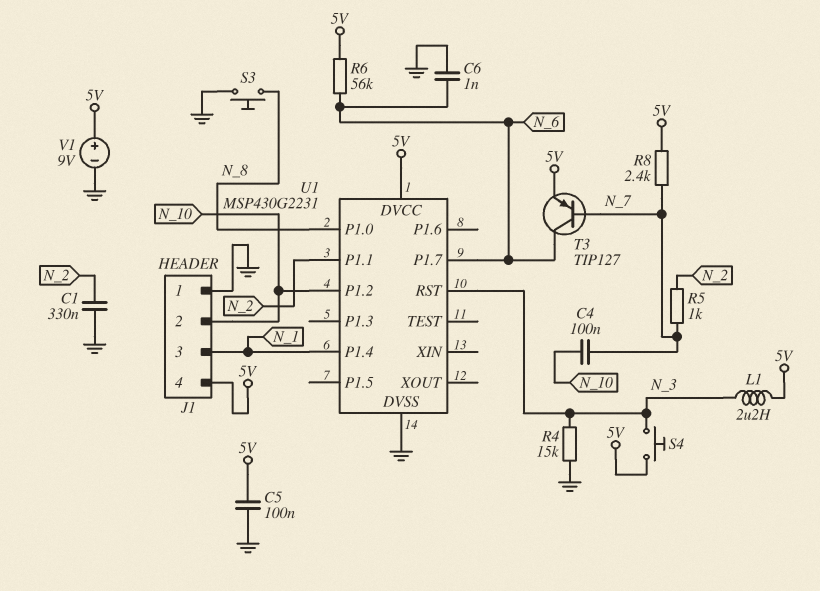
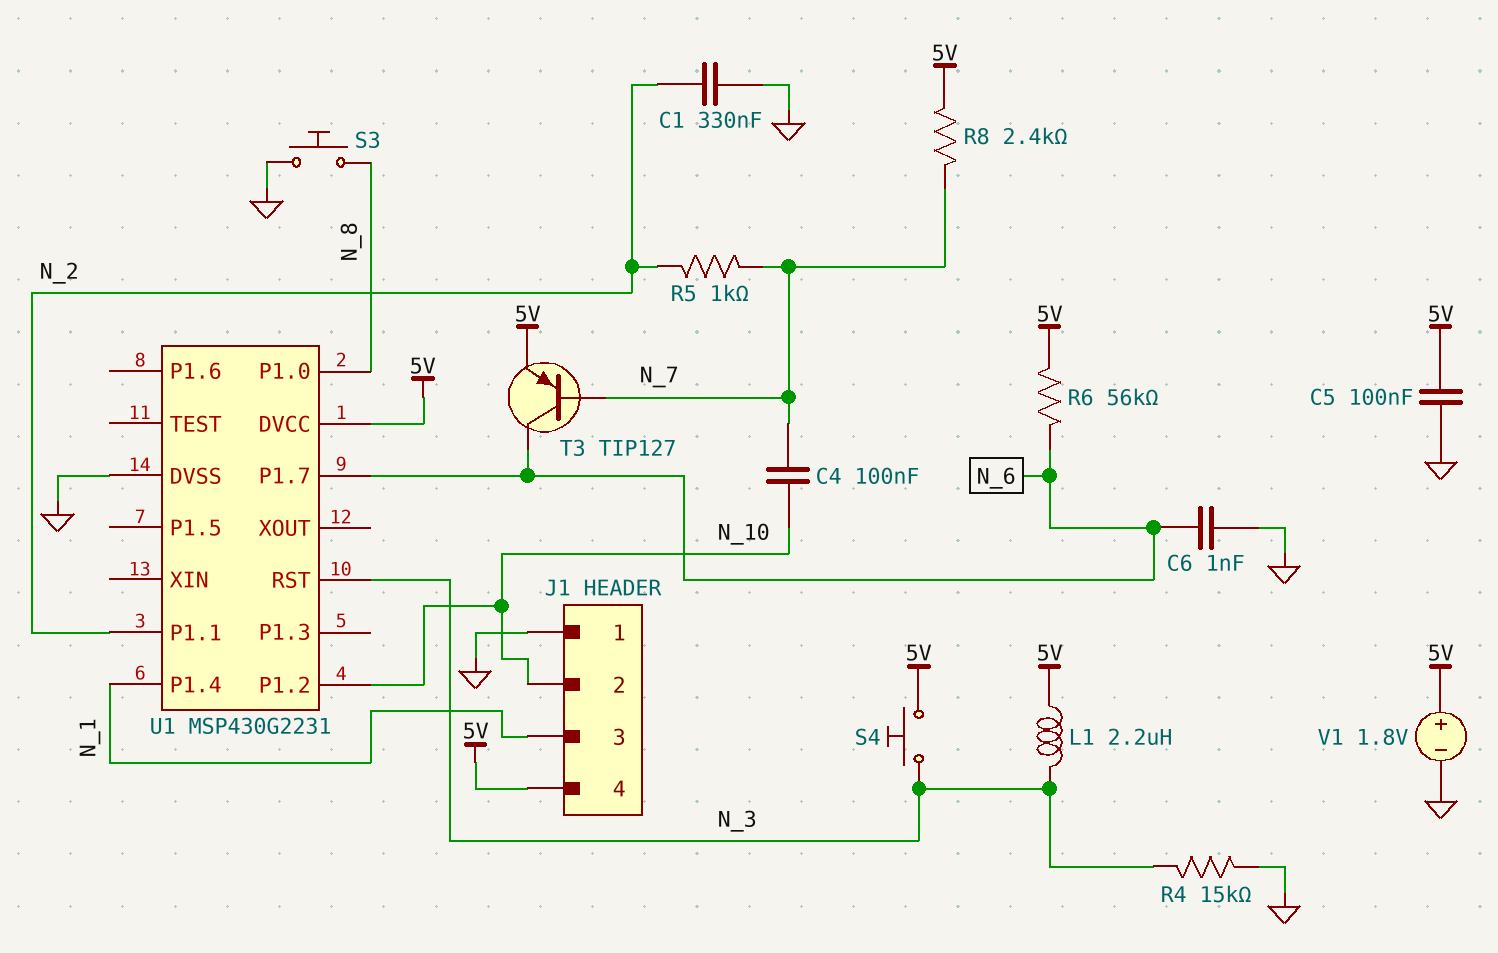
V1: 9V (plus 5V, minus GND) -> 1.8V (plus 5V, minus GND)

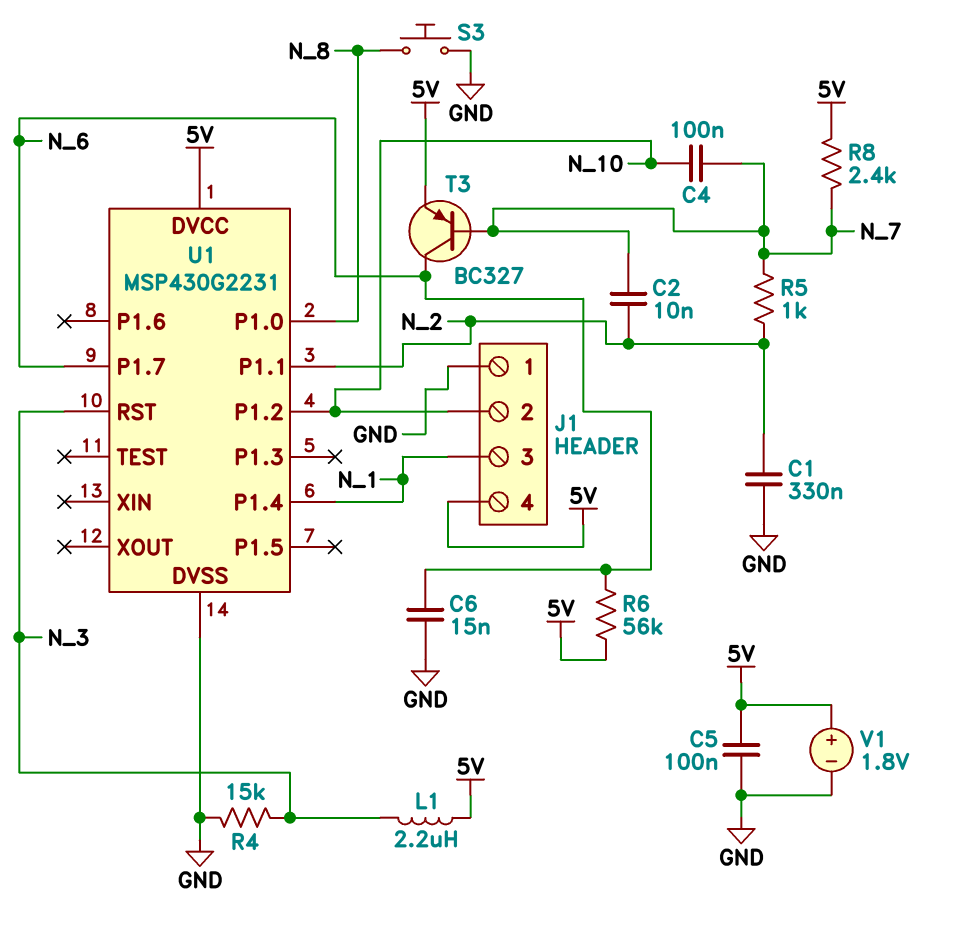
C2: none -> 10nF (N_2, N_7)
C6: 1nF (GND, N_6) -> 15nF (GND, N_6)
S4: button (5V, N_3) -> none
T3: PNP TIP127 (B N_7, C N_6, E 5V) -> PNP BC327 (B N_7, C N_6, E 5V)

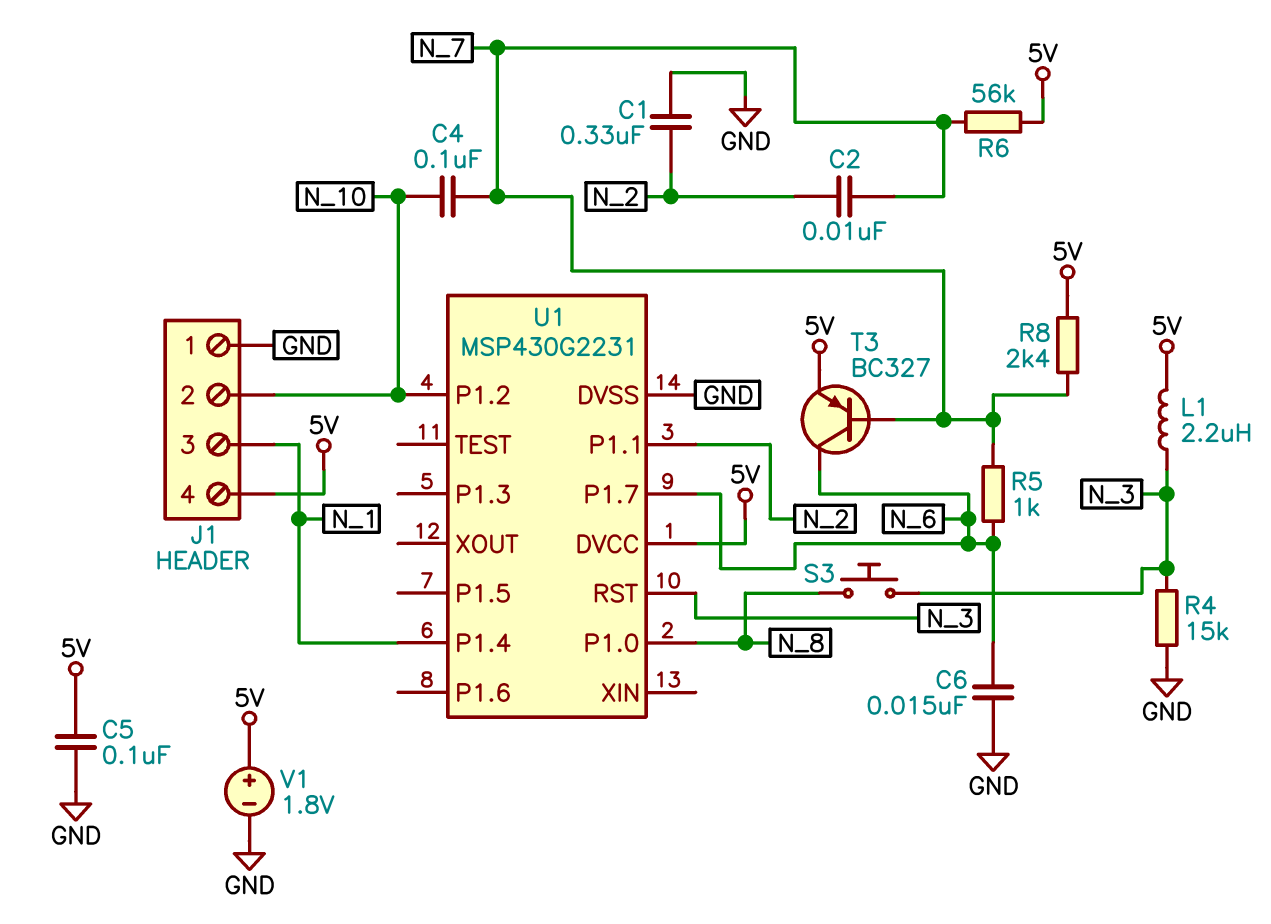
R5: 1k (N_2, N_7) -> 1k (N_6, N_7)
R6: 56k (5V, N_6) -> 56k (5V, N_7)
S3: button (GND, N_8) -> button (N_3, N_8)

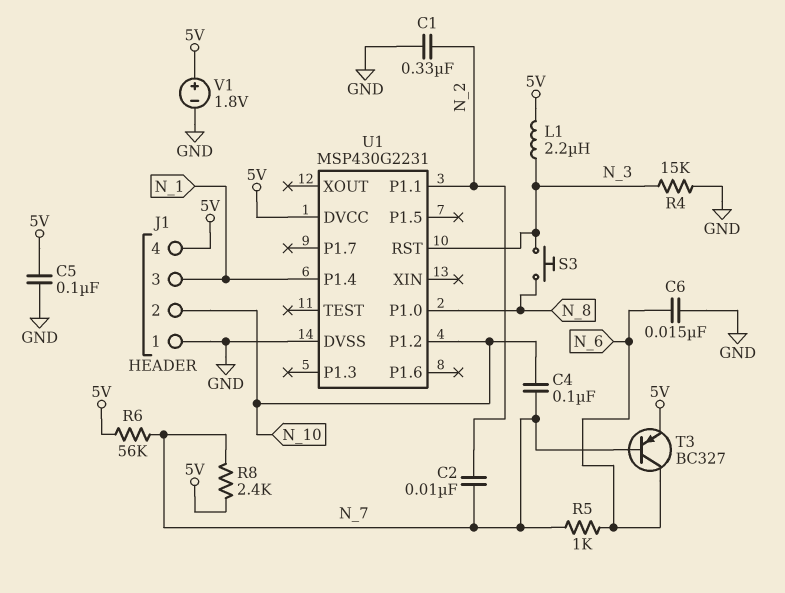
U1 pin P1.7: N_6 -> none

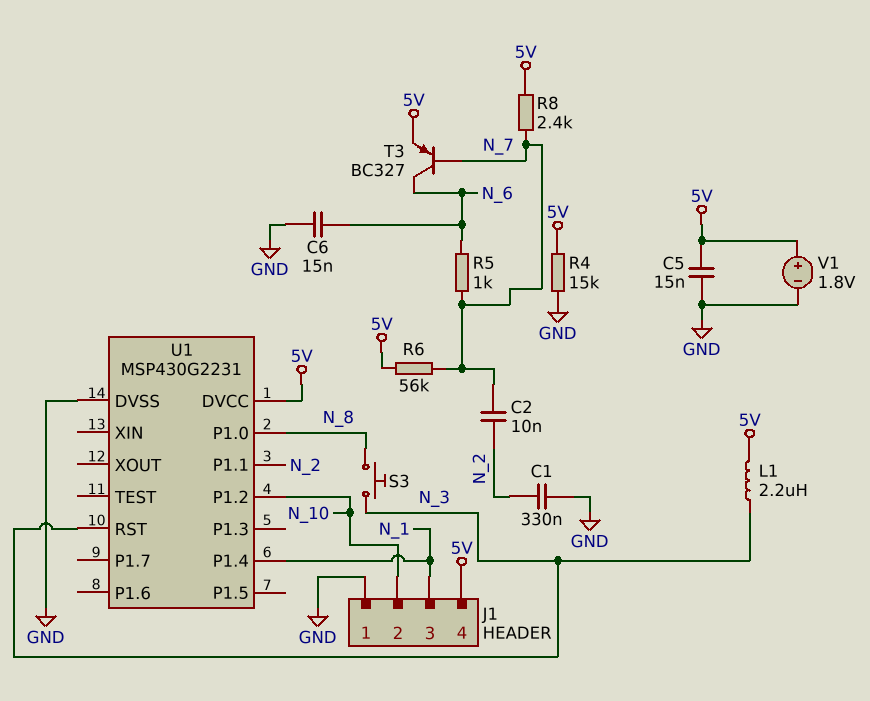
C4: 100nF (N_7, N_10) -> none
C5: 100nF (5V, GND) -> 15nF (5V, GND)
R4: 15k (GND, N_3) -> 15k (5V, GND)

